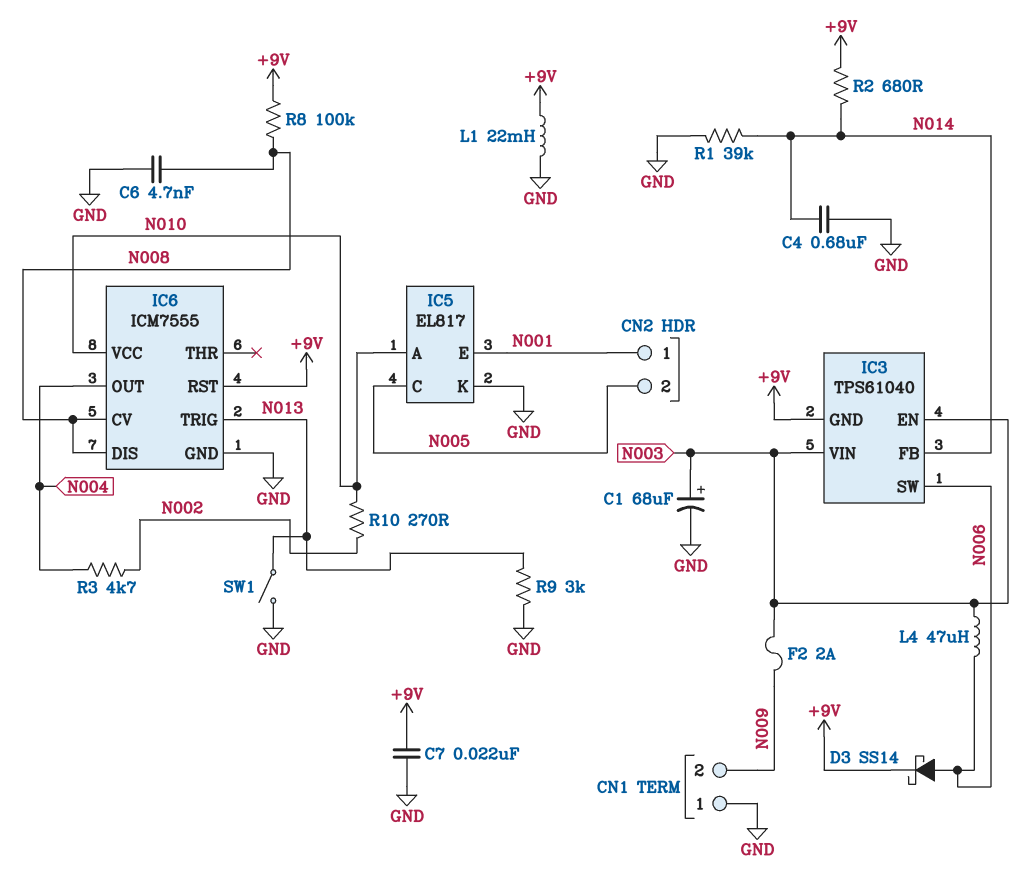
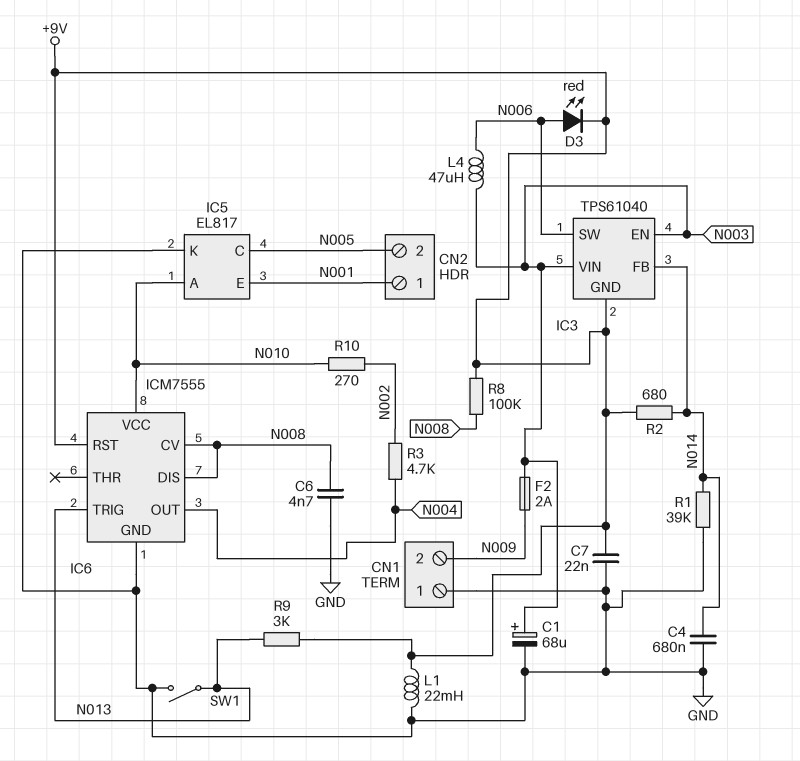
D3: schottky SS14 (A N006, K +9V) -> LED red (A N006, K +9V)
R9: 3k (GND, N013) -> 3k (+9V, N013)

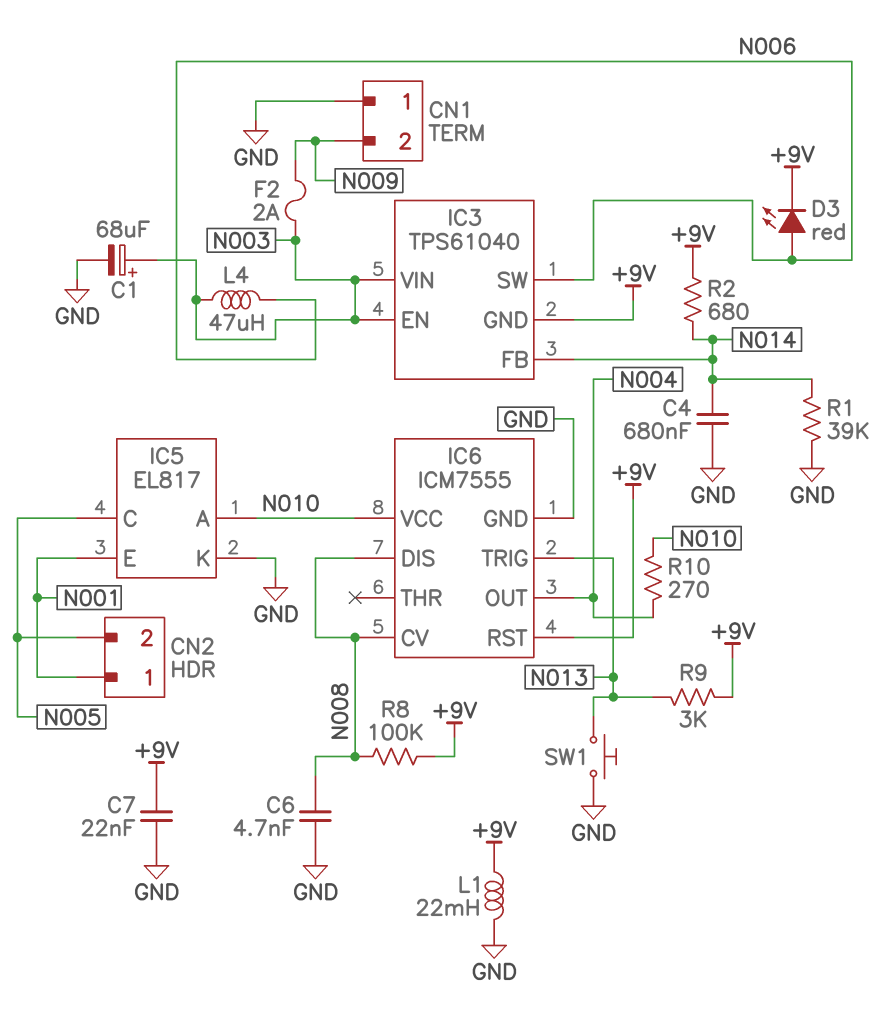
R3: 4.7k (N002, N004) -> none
R10: 270 (N002, N010) -> 270 (N004, N010)
SW1: switch (GND, N013) -> button (GND, N013)

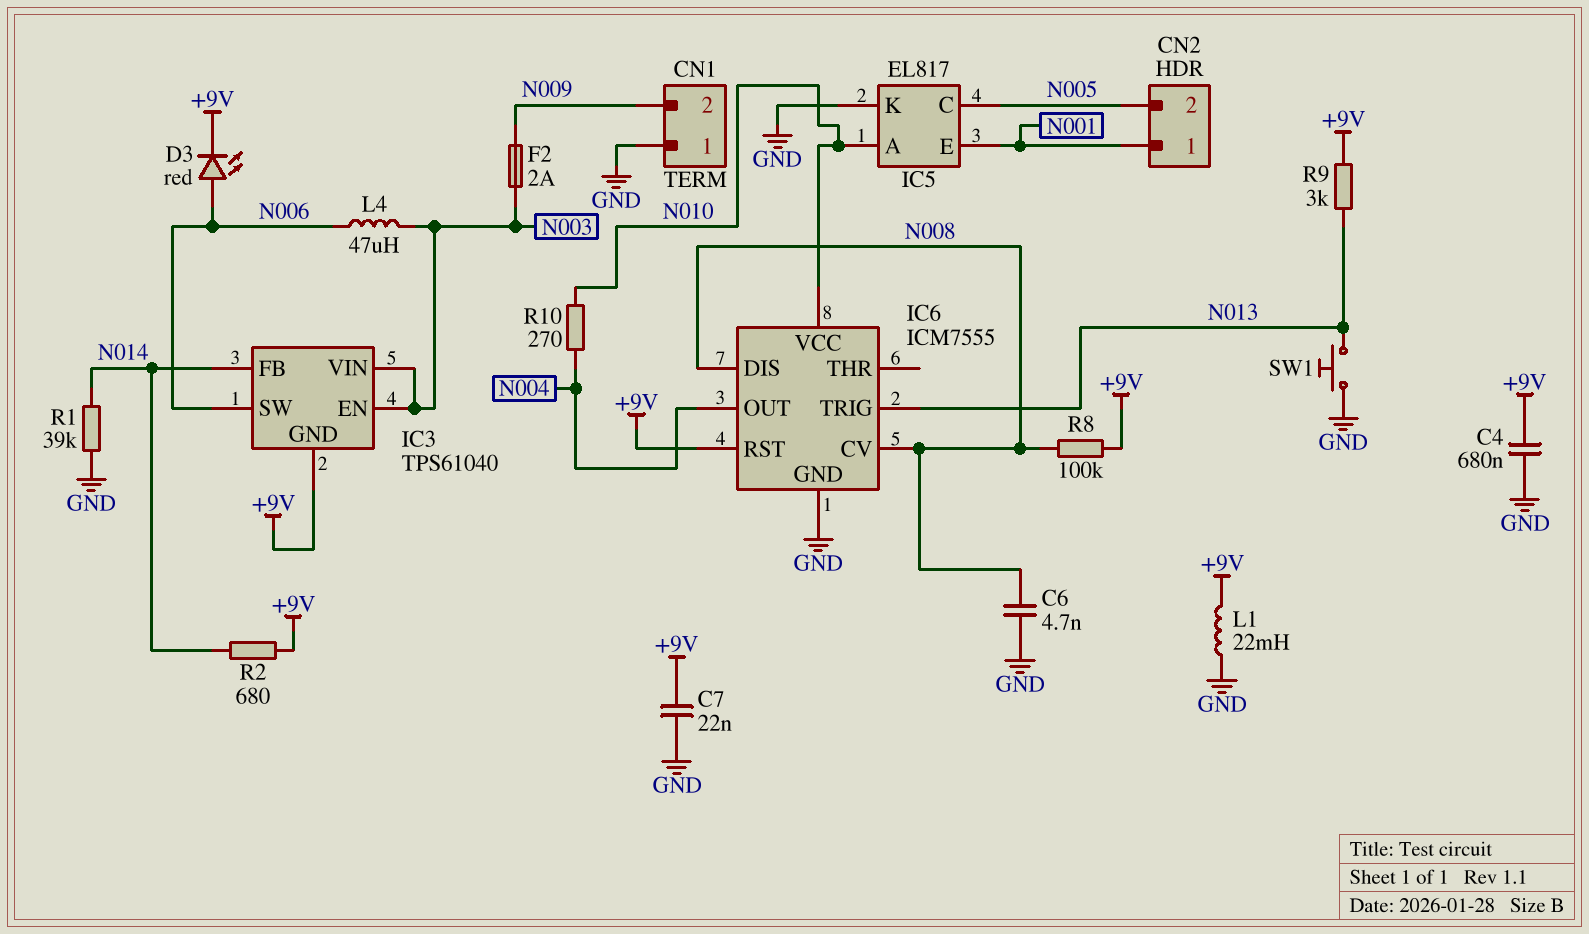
C1: 68uF (plus N003, minus GND) -> none
C4: 680nF (GND, N014) -> 680nF (+9V, GND)

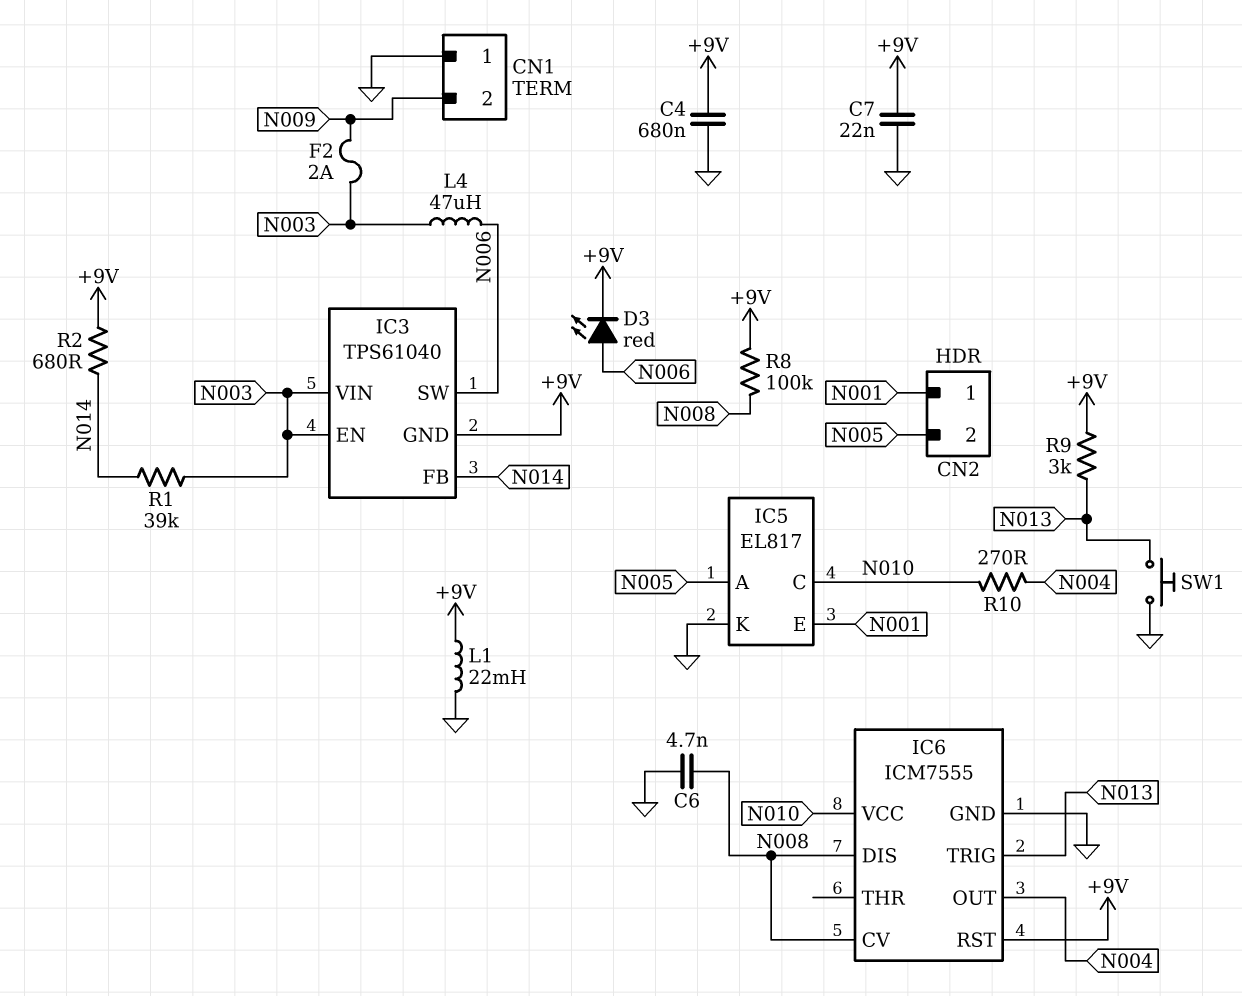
IC5 pin A: N010 -> N005
IC5 pin C: N005 -> N010
R1: 39k (GND, N014) -> 39k (N003, N014)

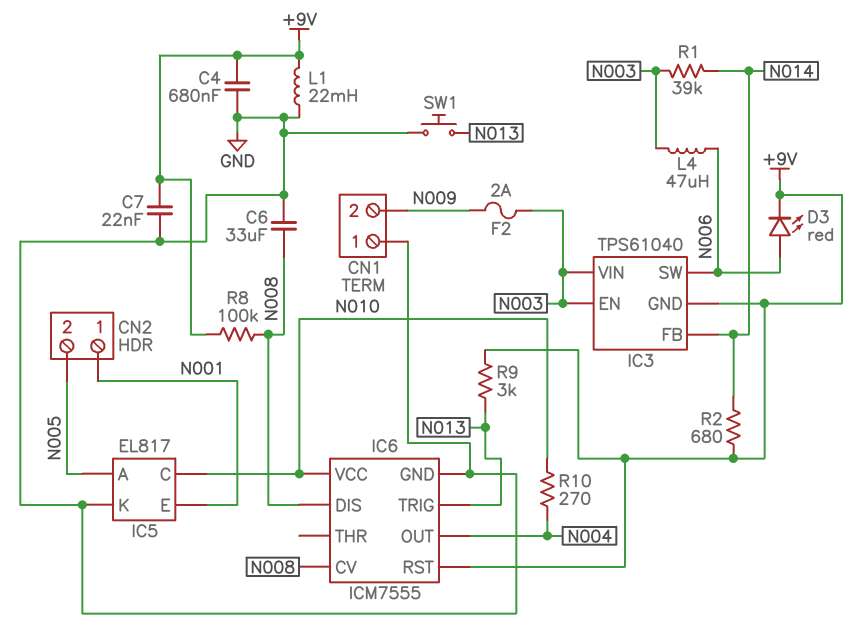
C6: 4.7nF (GND, N008) -> 33uF (GND, N008)

